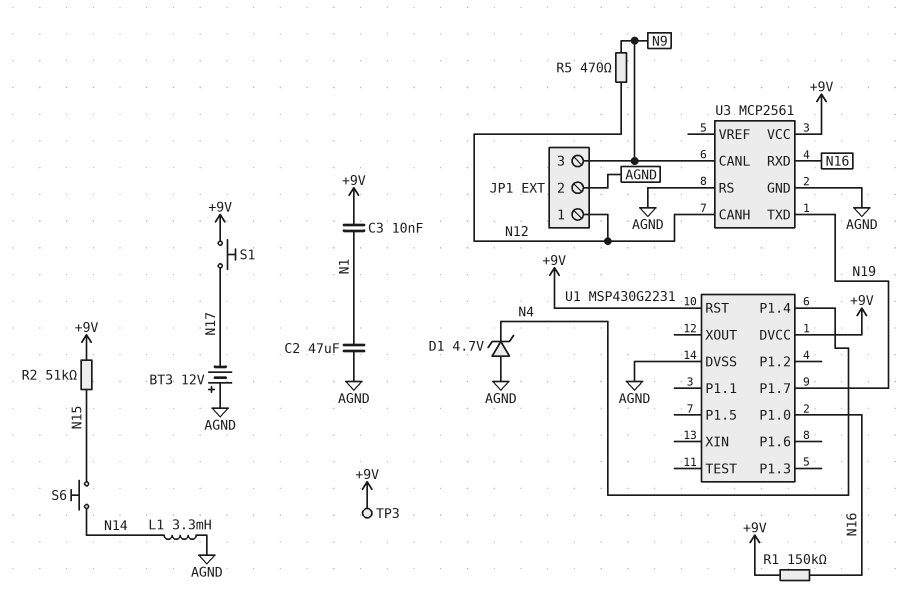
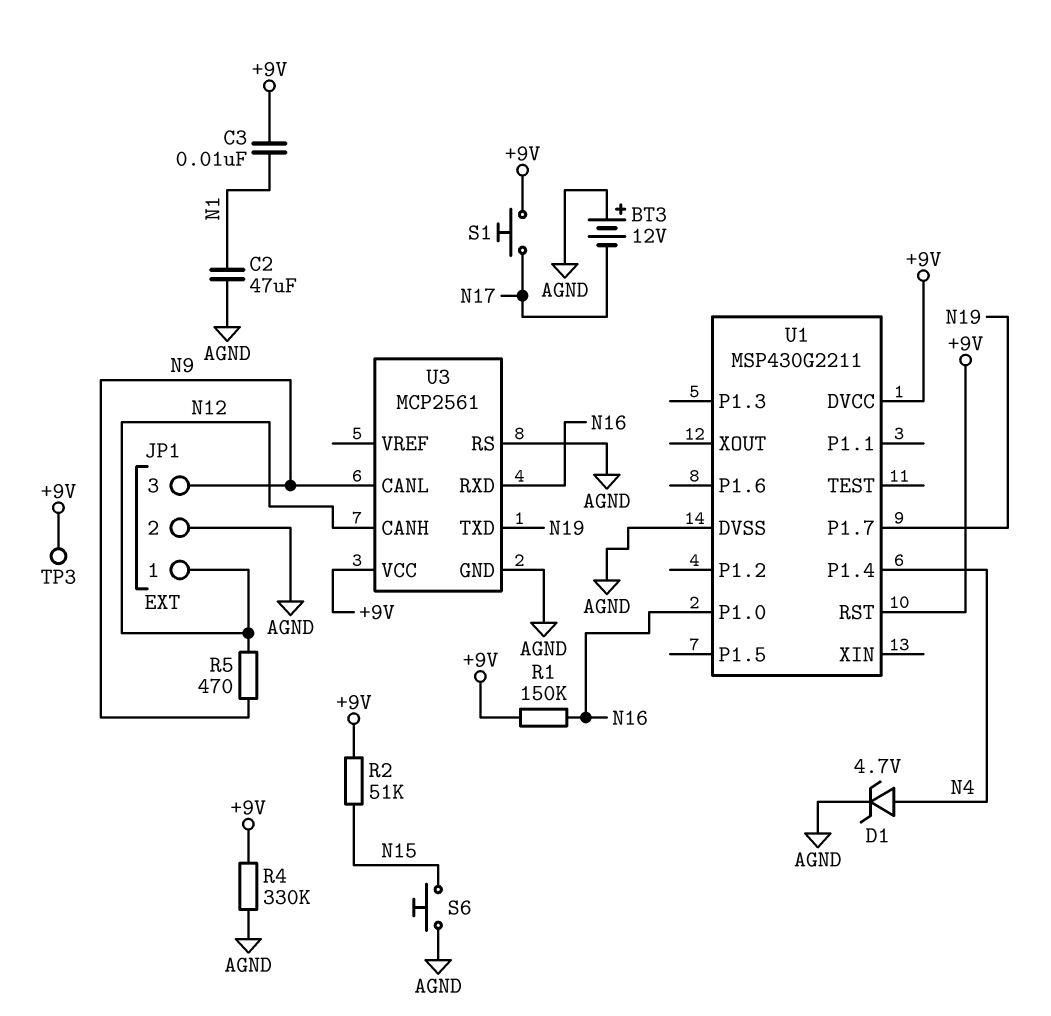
D1: zener 4.7V (A AGND, K N4) -> zener 4.7V (A N4, K AGND)
L1: 3.3mH (AGND, N14) -> none
R4: none -> 330k (+9V, AGND)
S6: button (N14, N15) -> button (AGND, N15)
U1: MSP430G2231 -> MSP430G2211

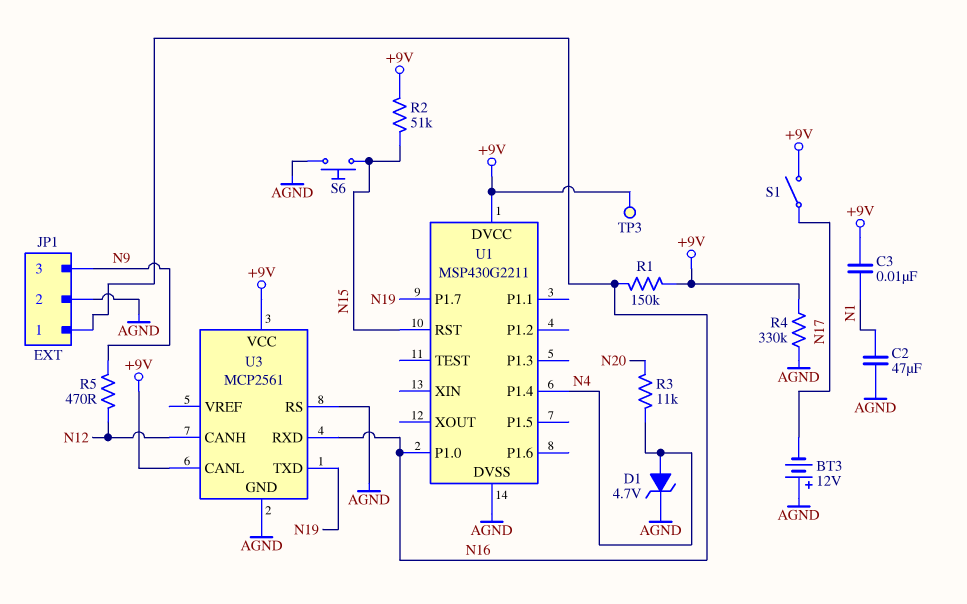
JP1 pin 1: N12 -> N16
R3: none -> 11k (N4, N20)
S1: button (+9V, N17) -> switch (+9V, N17)
U1 pin RST: +9V -> N15
U3 pin CANL: N9 -> +9V

